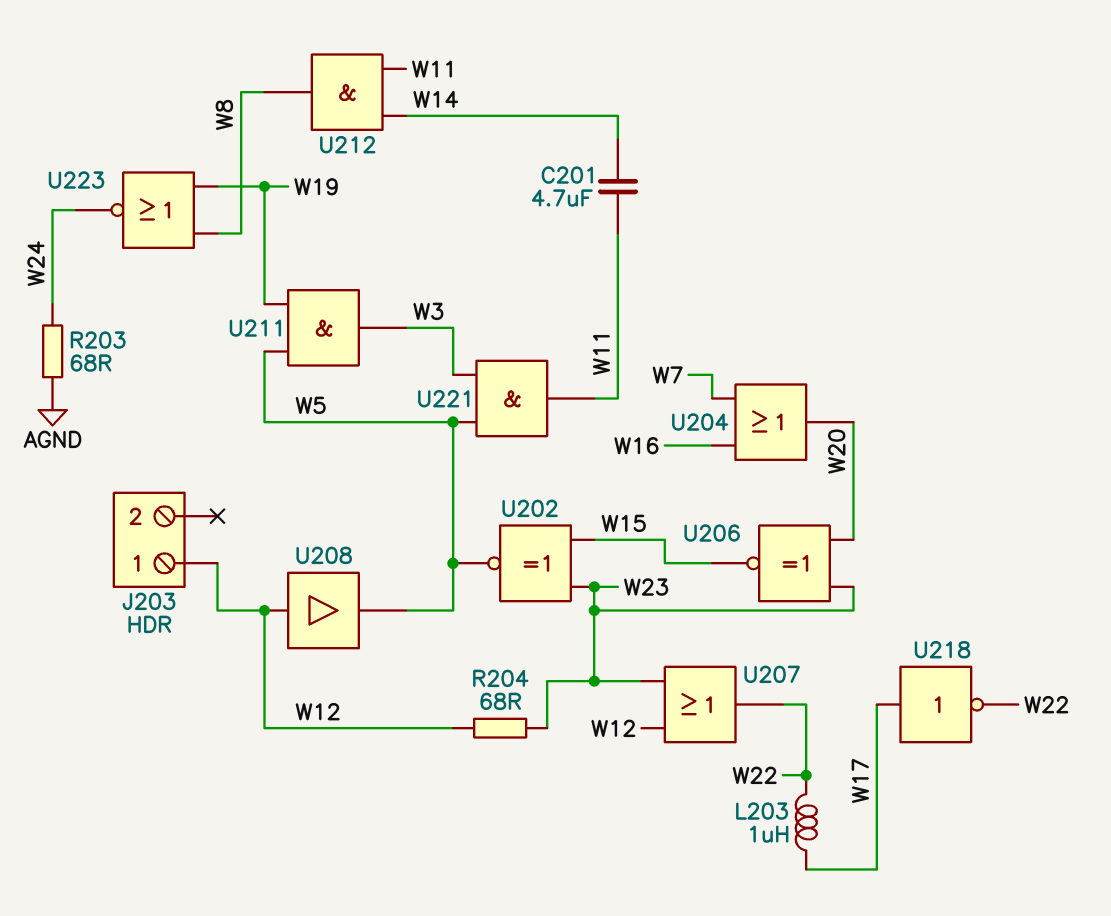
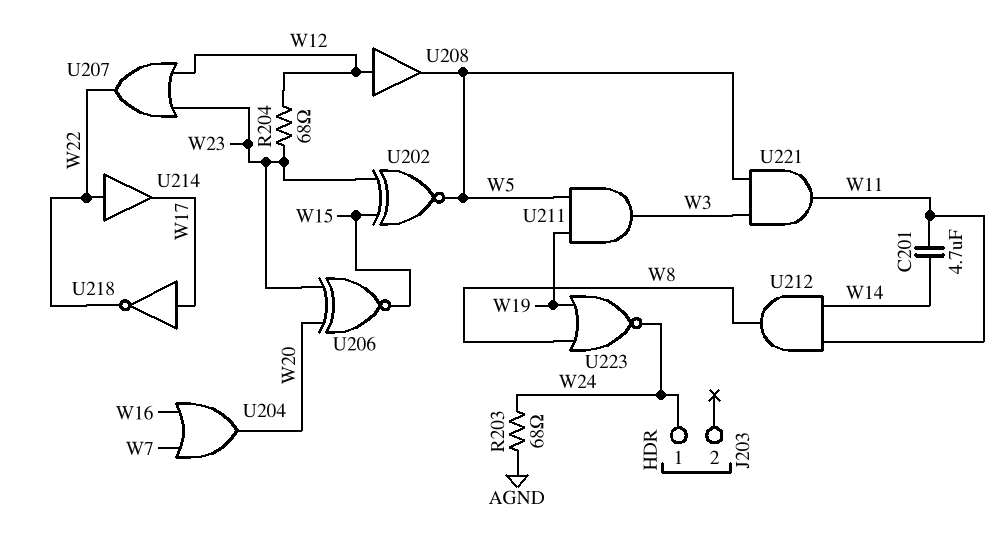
J203 pin 1: W12 -> W24
L203: 1uH (W17, W22) -> none
U214: none -> buffer (in W22, out W17)

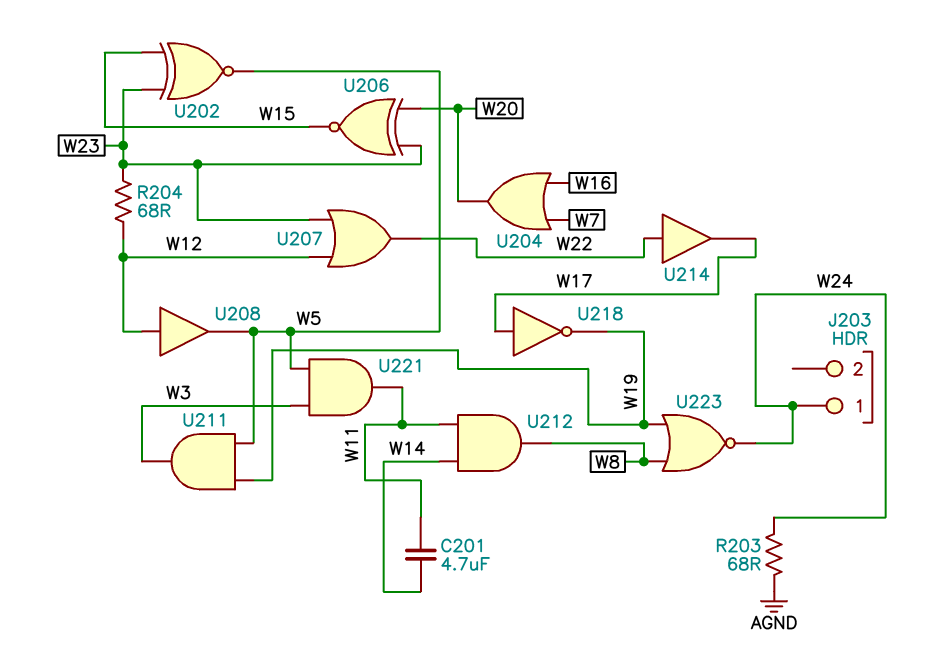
U218: NOT (in W17, out W22) -> NOT (in W17, out W19)

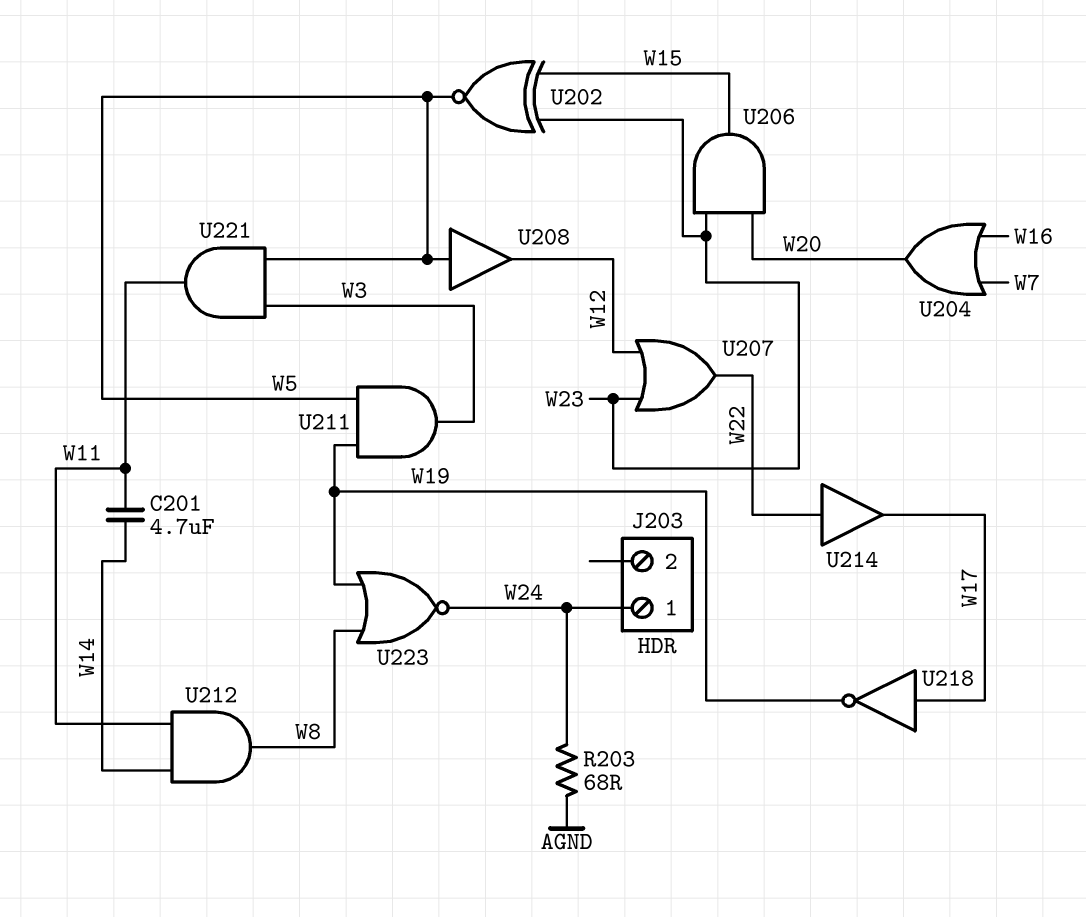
R204: 68 (W12, W23) -> none
U206: XNOR (in W20, in W23, out W15) -> AND (in W20, in W23, out W15)
U208: buffer (in W12, out W5) -> buffer (in W5, out W12)

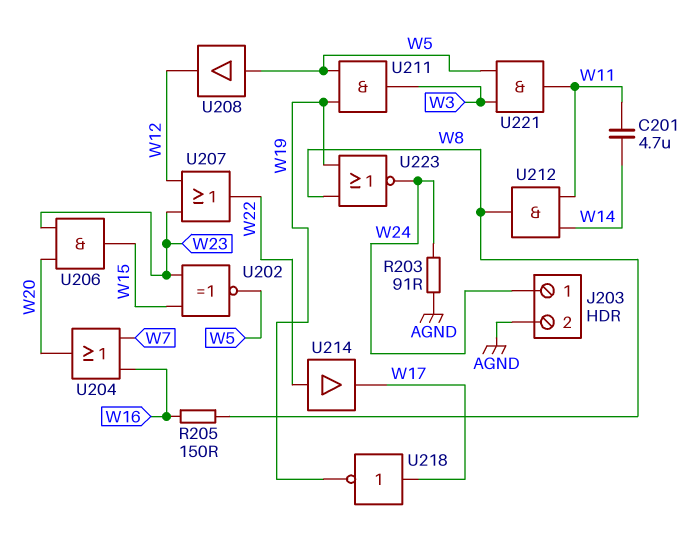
J203 pin 2: none -> AGND
R203: 68 (AGND, W24) -> 91 (AGND, W24)
R205: none -> 150 (W8, W16)

